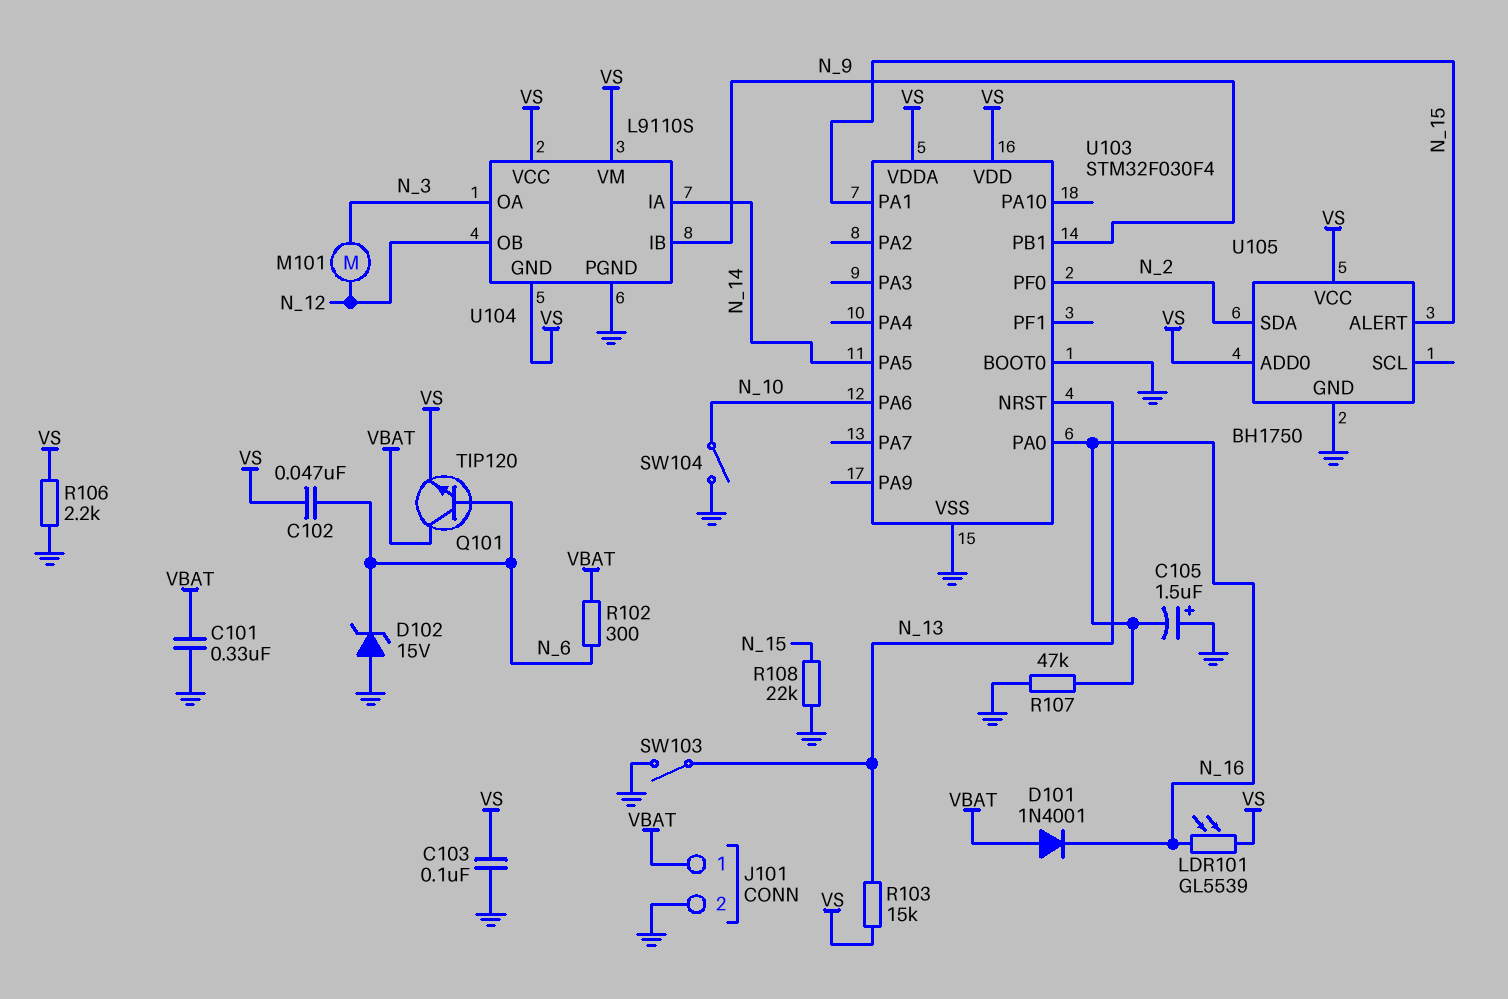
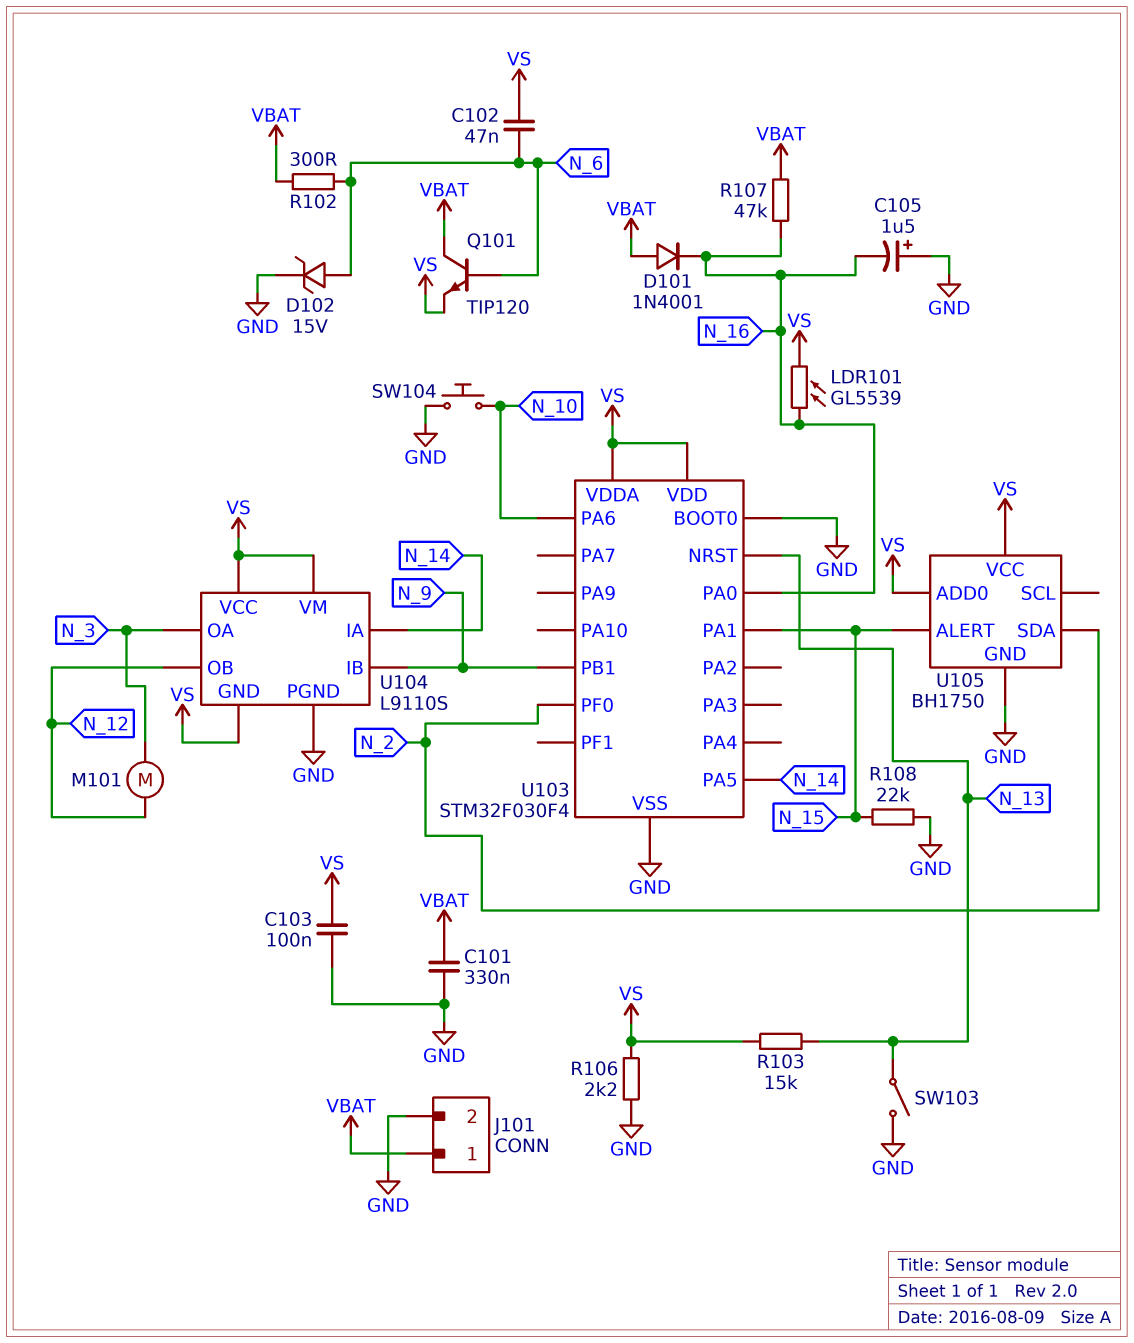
D102: zener 15V (A GND, K N_6) -> zener 15V (A N_6, K GND)
R107: 47k (GND, N_16) -> 47k (N_16, VBAT)
SW104: switch (GND, N_10) -> button (GND, N_10)

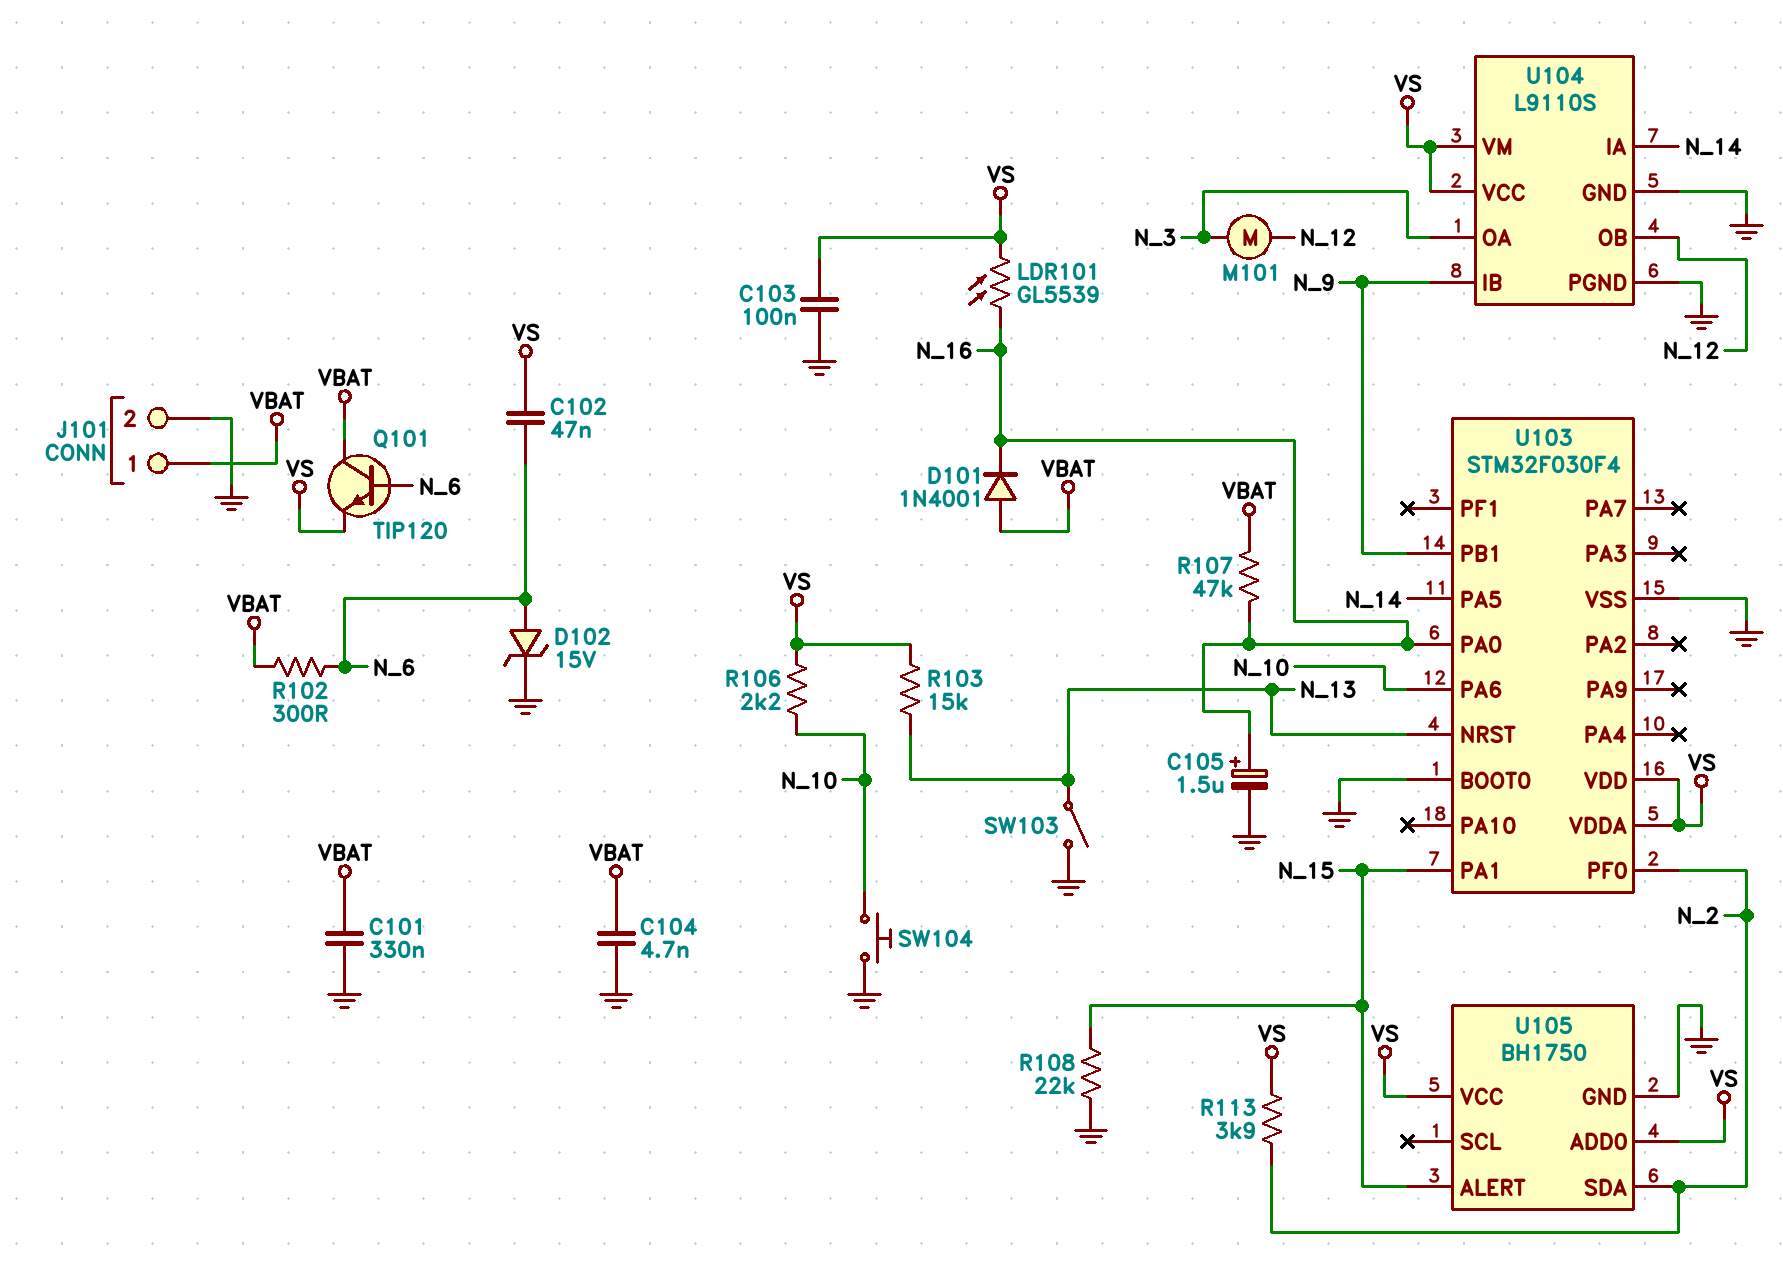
C104: none -> 4.7nF (GND, VBAT)
C105: 1.5uF (plus GND, minus N_16) -> 1.5uF (plus N_16, minus GND)
R106: 2.2k (GND, VS) -> 2.2k (N_10, VS)
R113: none -> 3.9k (N_2, VS)
U104 pin GND: VS -> GND

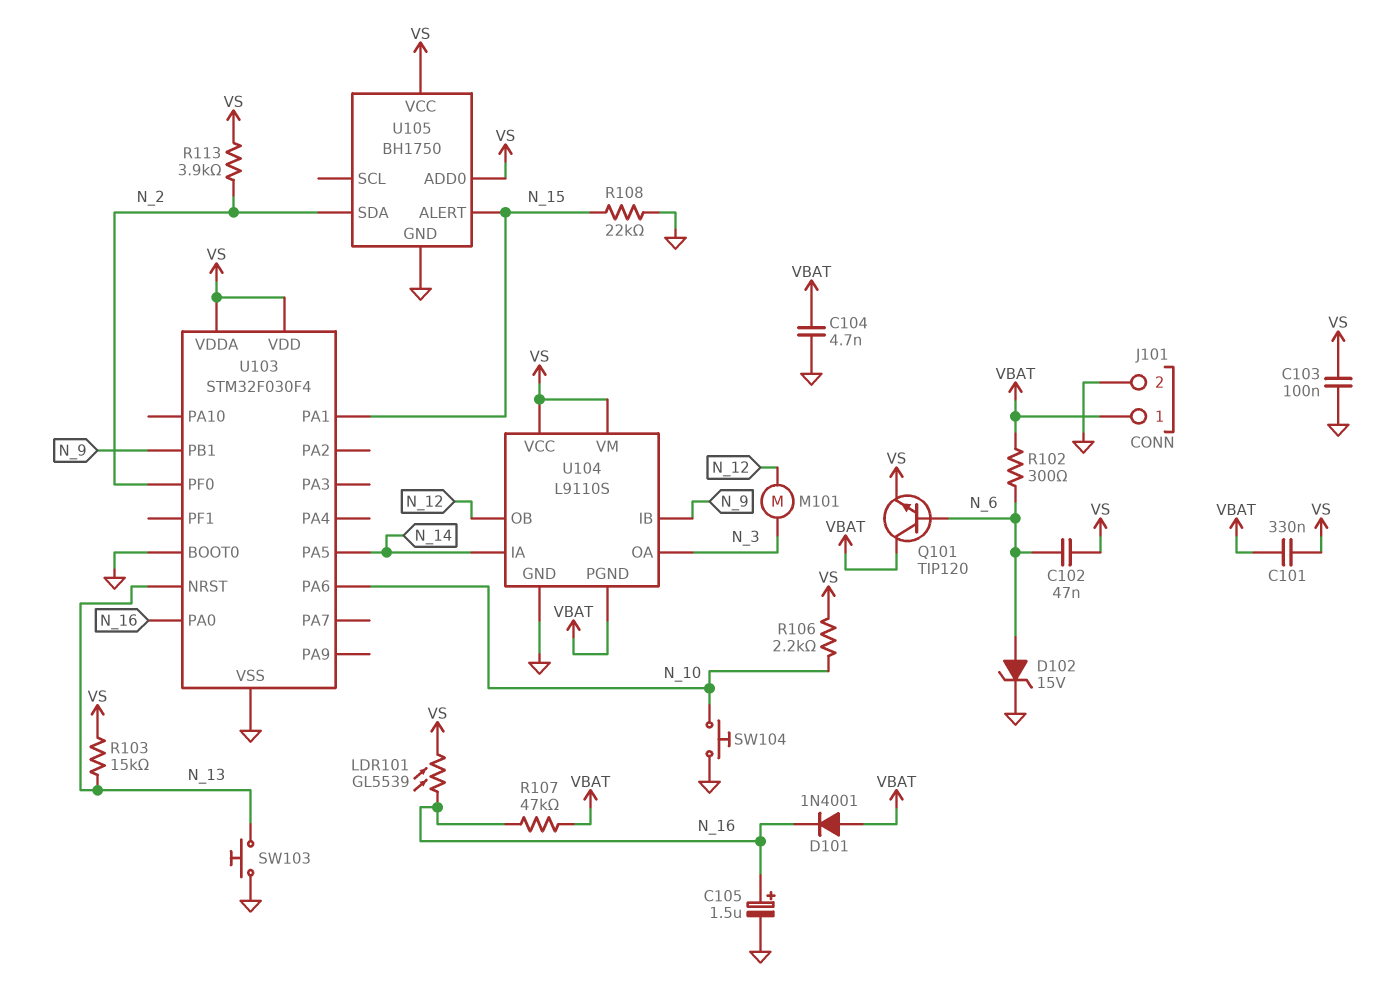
C101: 330nF (GND, VBAT) -> 330nF (VBAT, VS)
SW103: switch (GND, N_13) -> button (GND, N_13)
U104 pin PGND: GND -> VBAT

